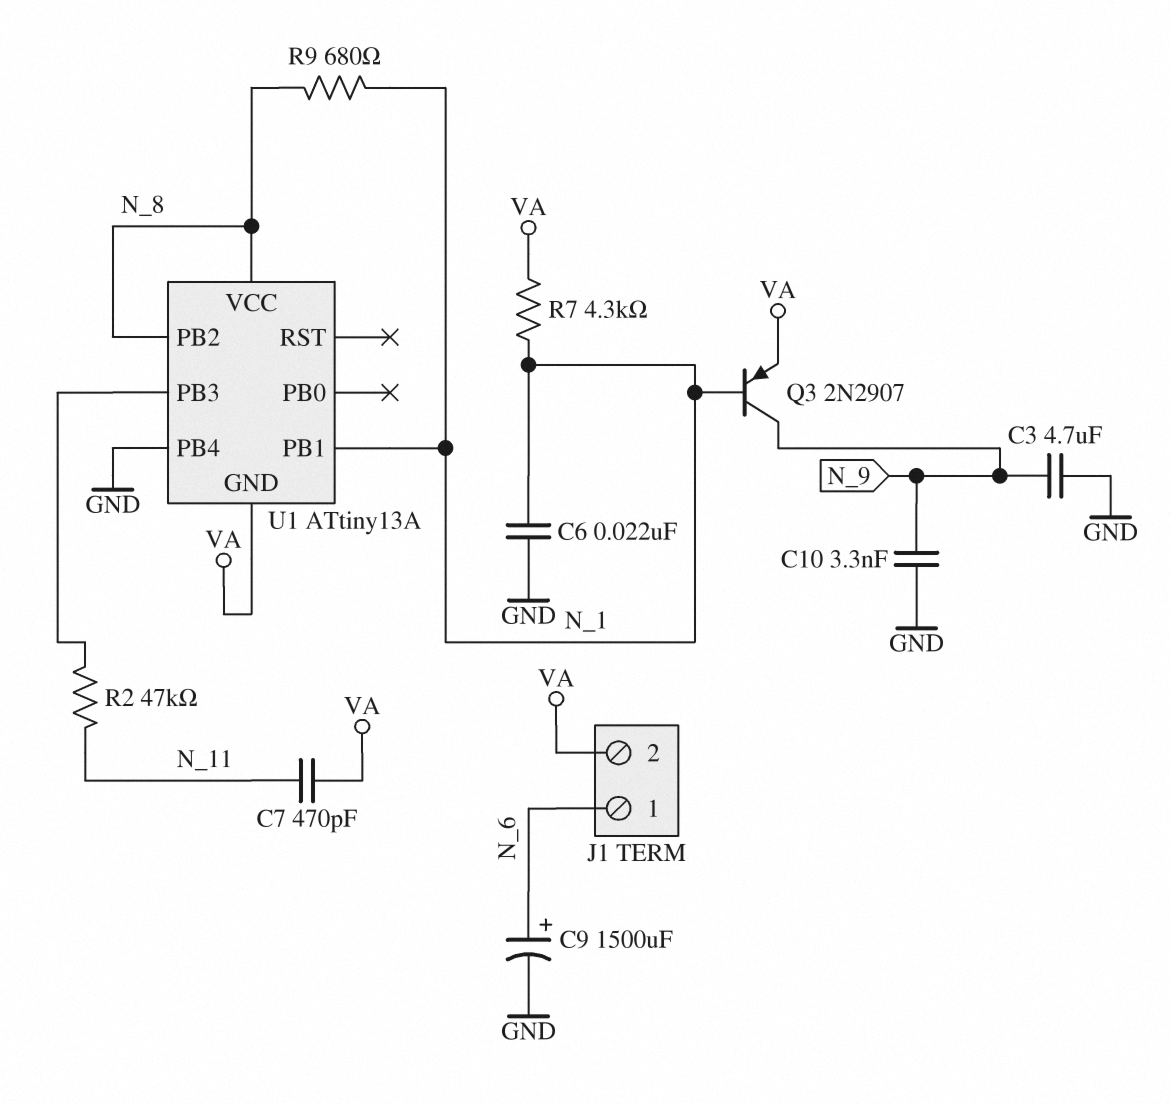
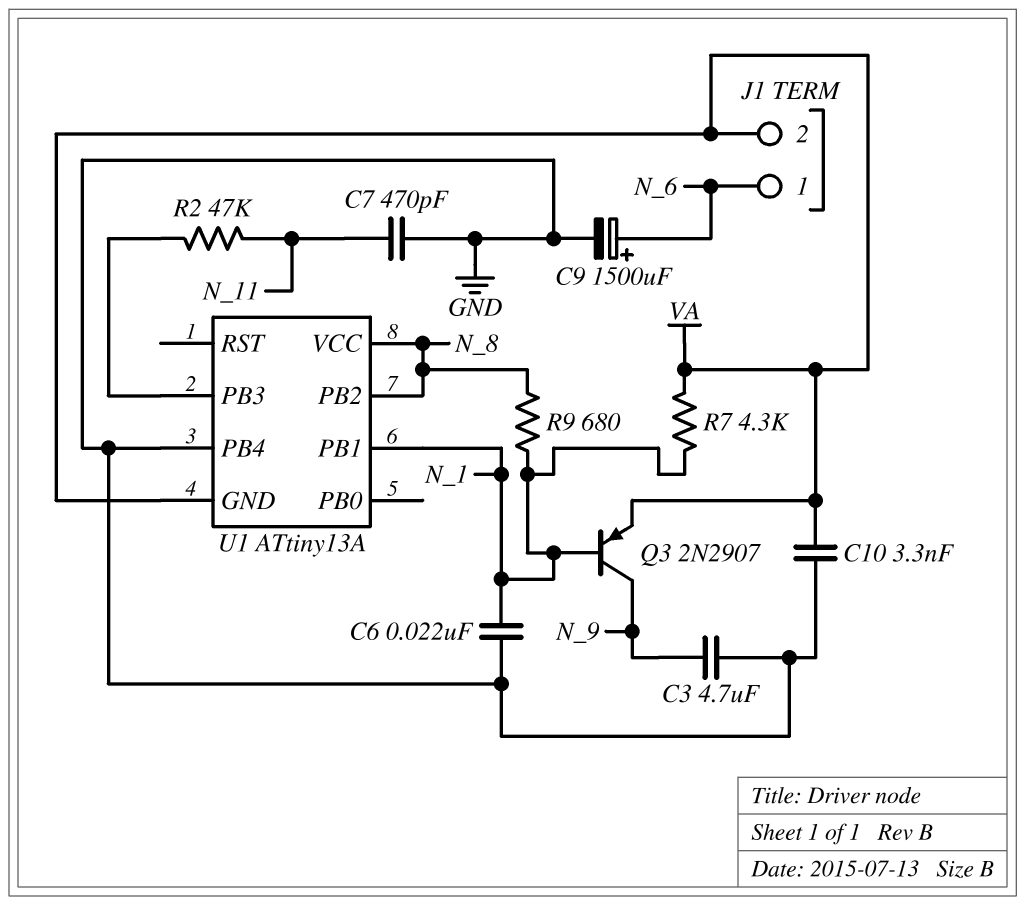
C7: 470pF (N_11, VA) -> 470pF (GND, N_11)
C10: 3.3nF (GND, N_9) -> 3.3nF (GND, VA)

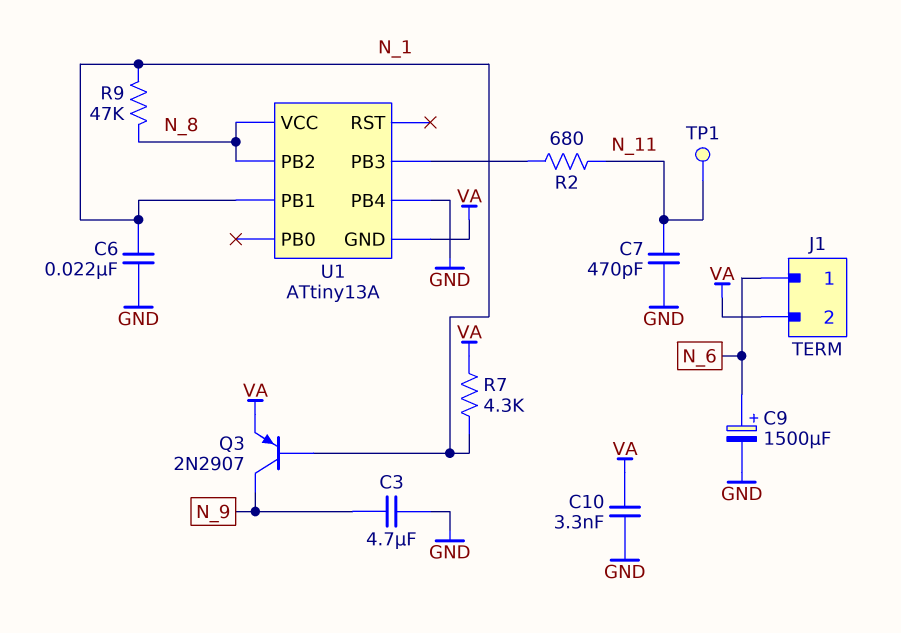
R2: 47k (N_11, U1/PB3) -> 680 (N_11, U1/PB3)
R9: 680 (N_1, N_8) -> 47k (N_1, N_8)
TP1: none -> test point (N_11)

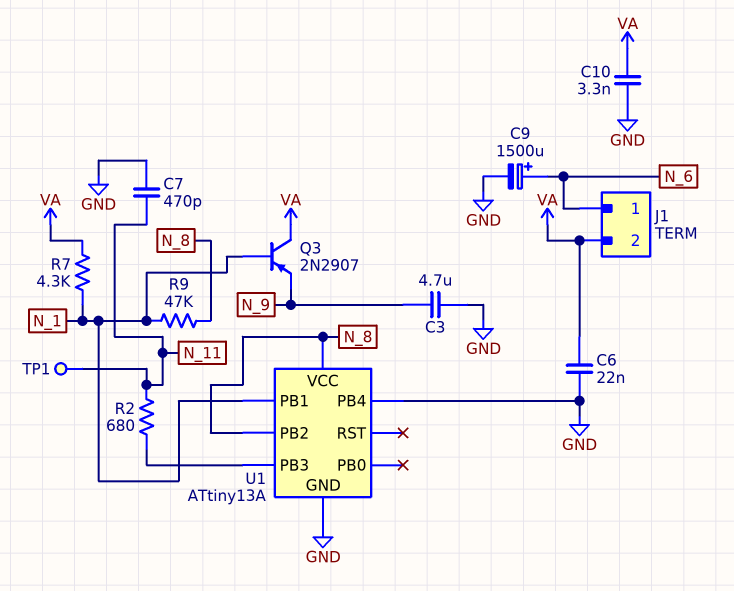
C6: 22nF (GND, N_1) -> 22nF (GND, VA)
Q3: PNP 2N2907 (B N_1, C N_9, E VA) -> PNP 2N2907 (B N_1, C VA, E N_9)
U1 pin GND: VA -> GND

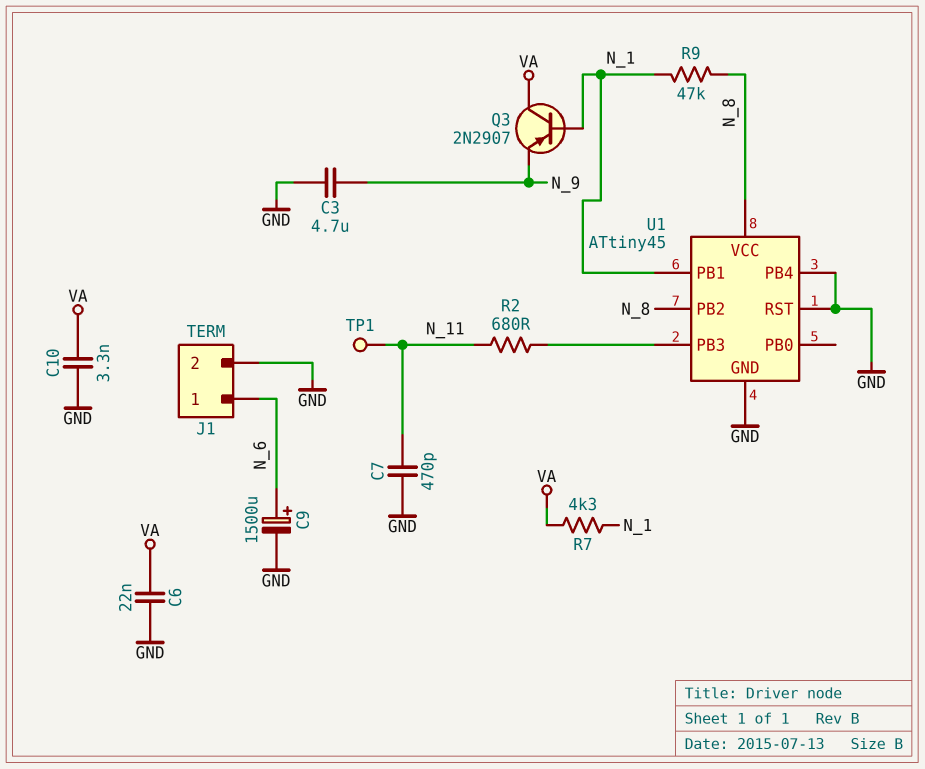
J1 pin 2: VA -> GND
U1: ATtiny13A -> ATtiny45
U1 pin RST: none -> GND

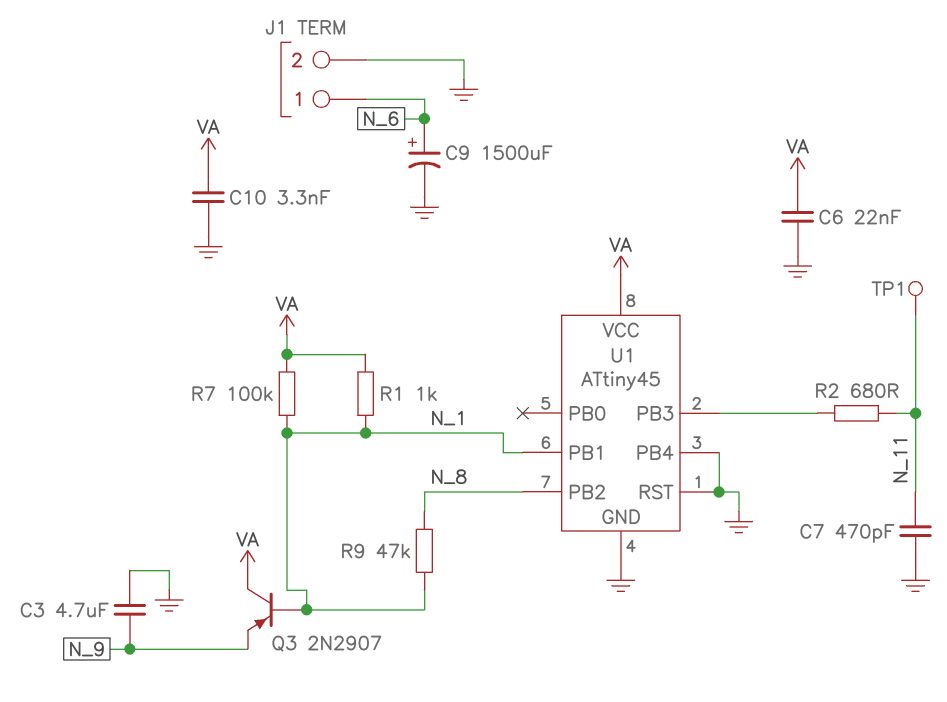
R1: none -> 1k (N_1, VA)
R7: 4.3k (N_1, VA) -> 100k (N_1, VA)
U1 pin VCC: N_8 -> VA

